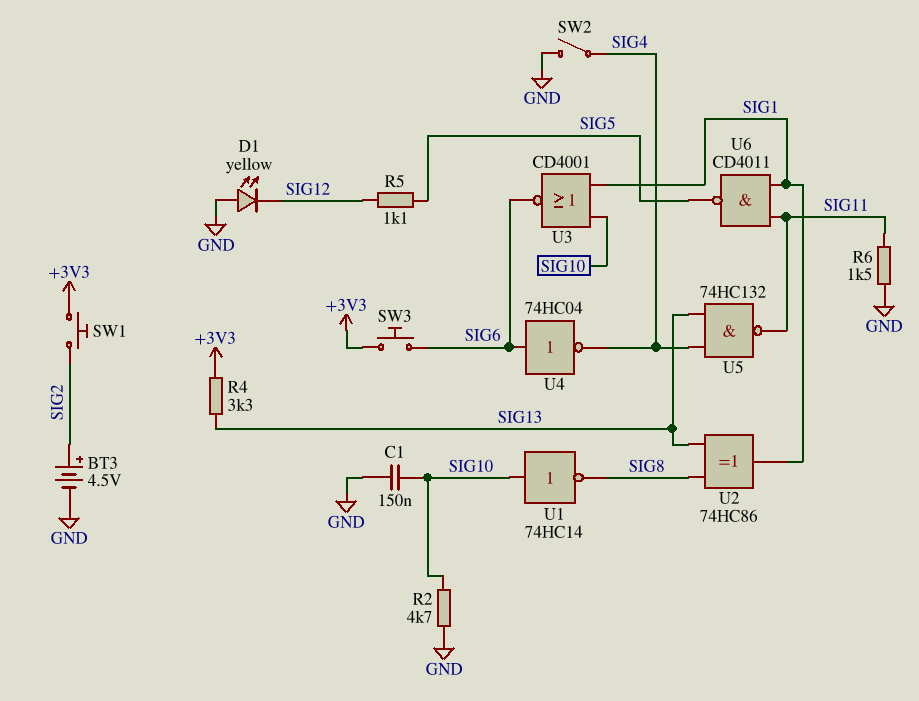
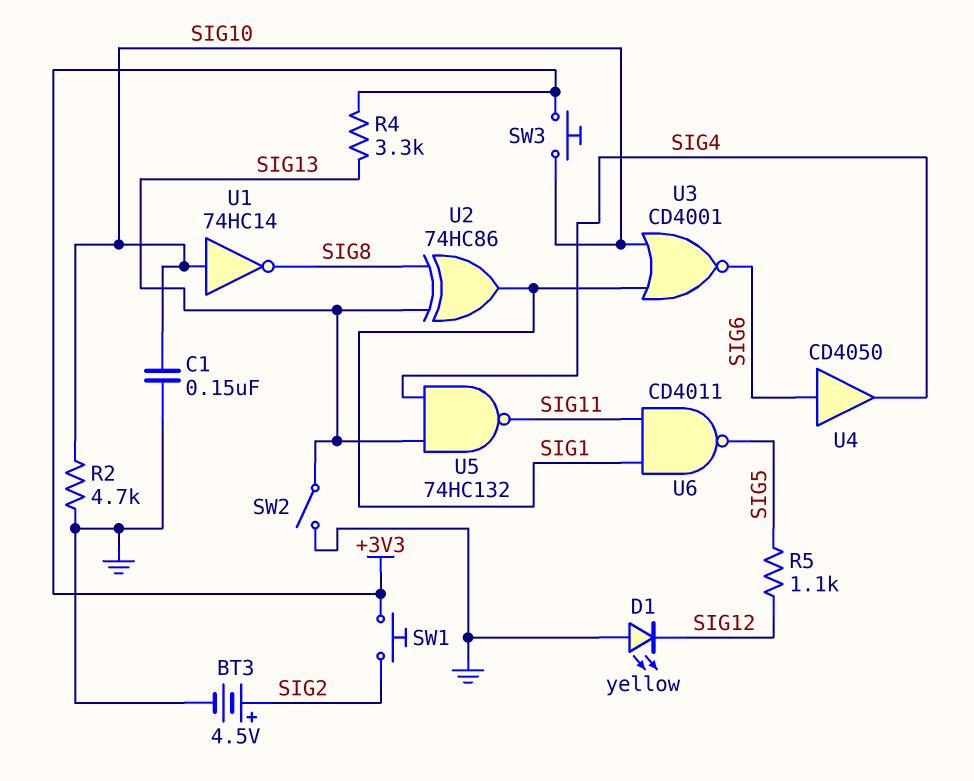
R6: 1.5k (GND, SIG11) -> none
SW2: switch (GND, SIG4) -> switch (GND, SIG13)
SW3: button (+3V3, SIG6) -> button (+3V3, SIG10)
U4: NOT 74HC04 (in SIG6, out SIG4) -> buffer CD4050 (in SIG6, out SIG4)

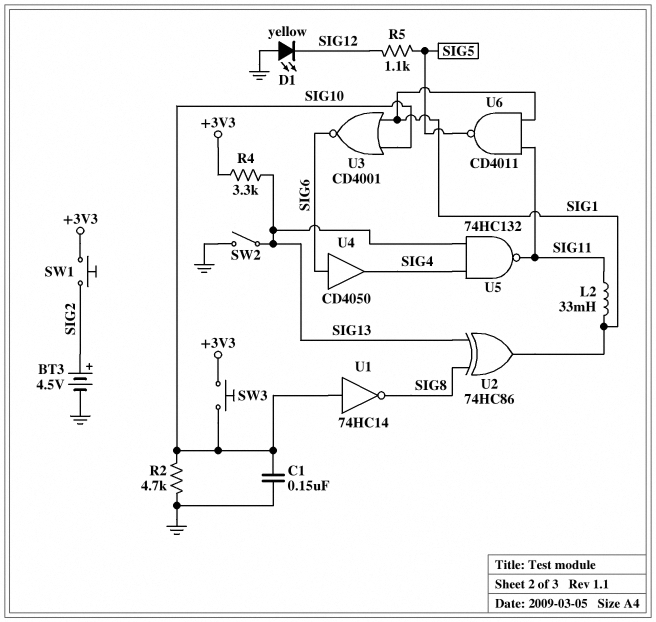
L2: none -> 33mH (SIG1, SIG11)

